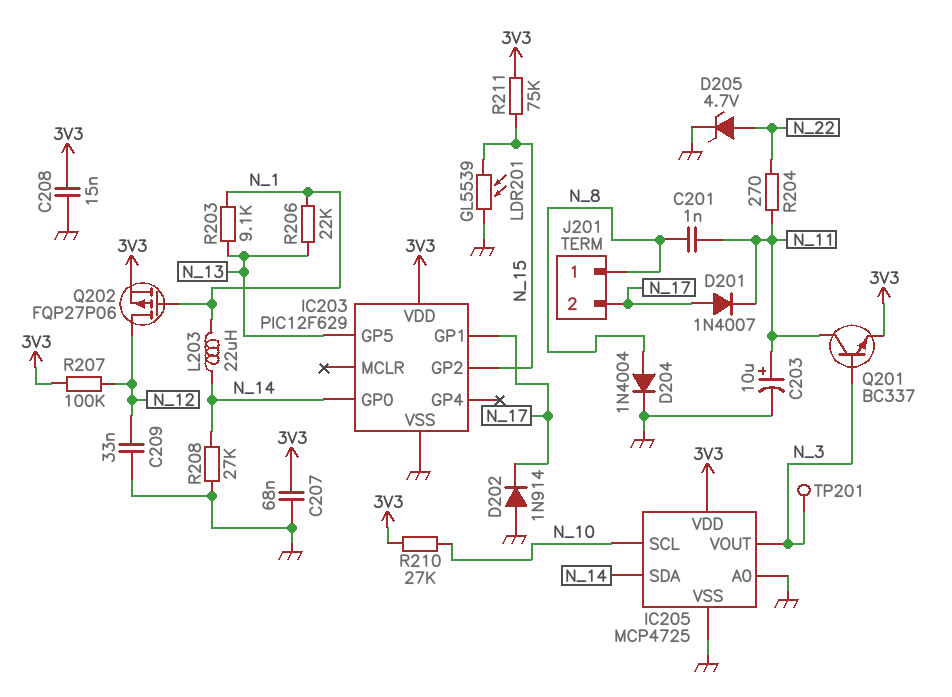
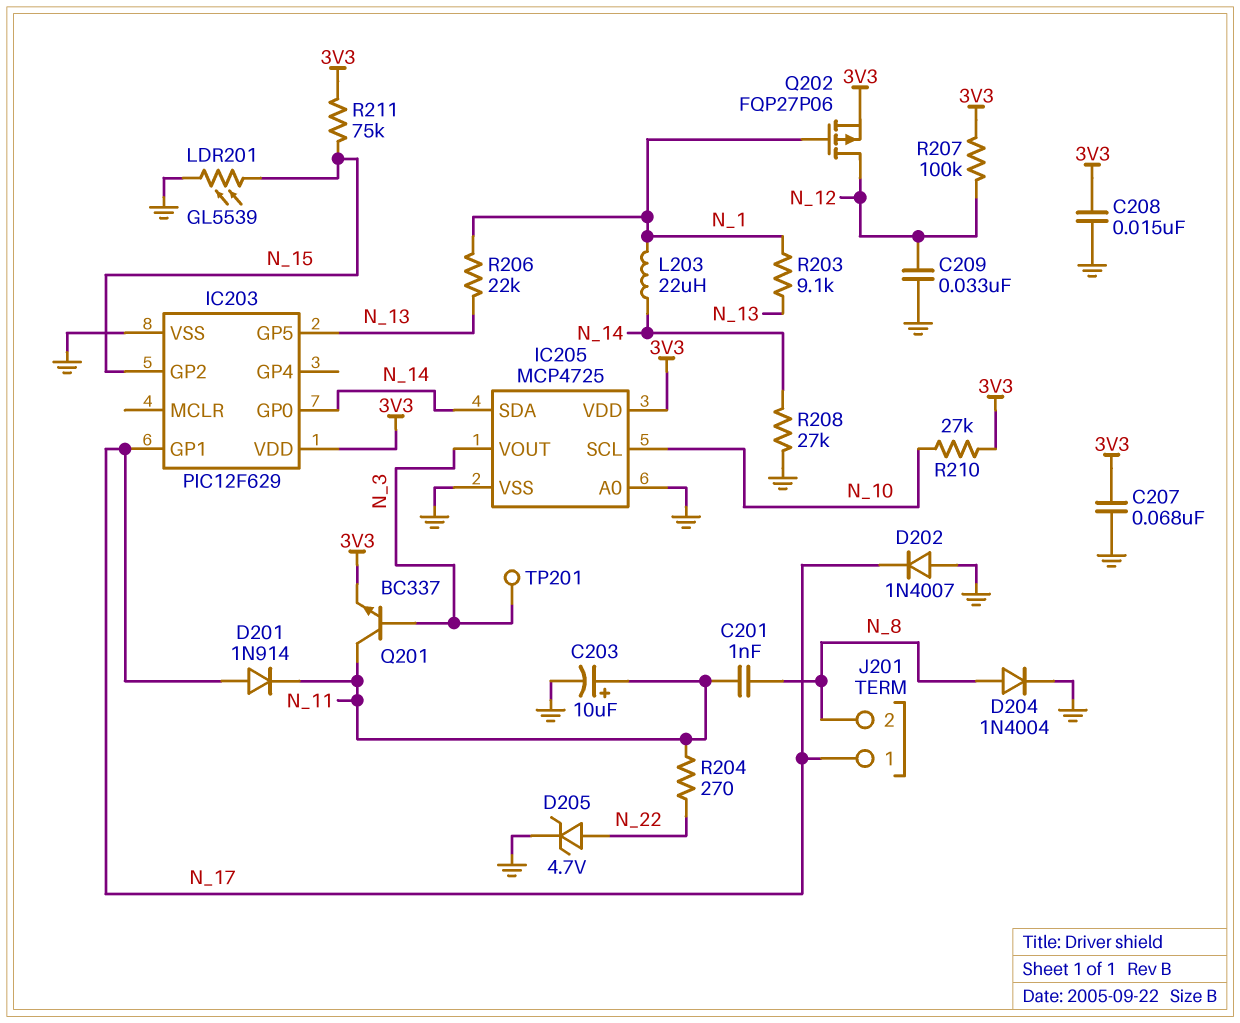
D201: diode 1N4007 (A N_17, K N_11) -> diode 1N914 (A N_17, K N_11)
D202: diode 1N914 (A GND, K N_17) -> diode 1N4007 (A GND, K N_17)
J201 pin 1: N_8 -> N_17
J201 pin 2: N_17 -> N_8

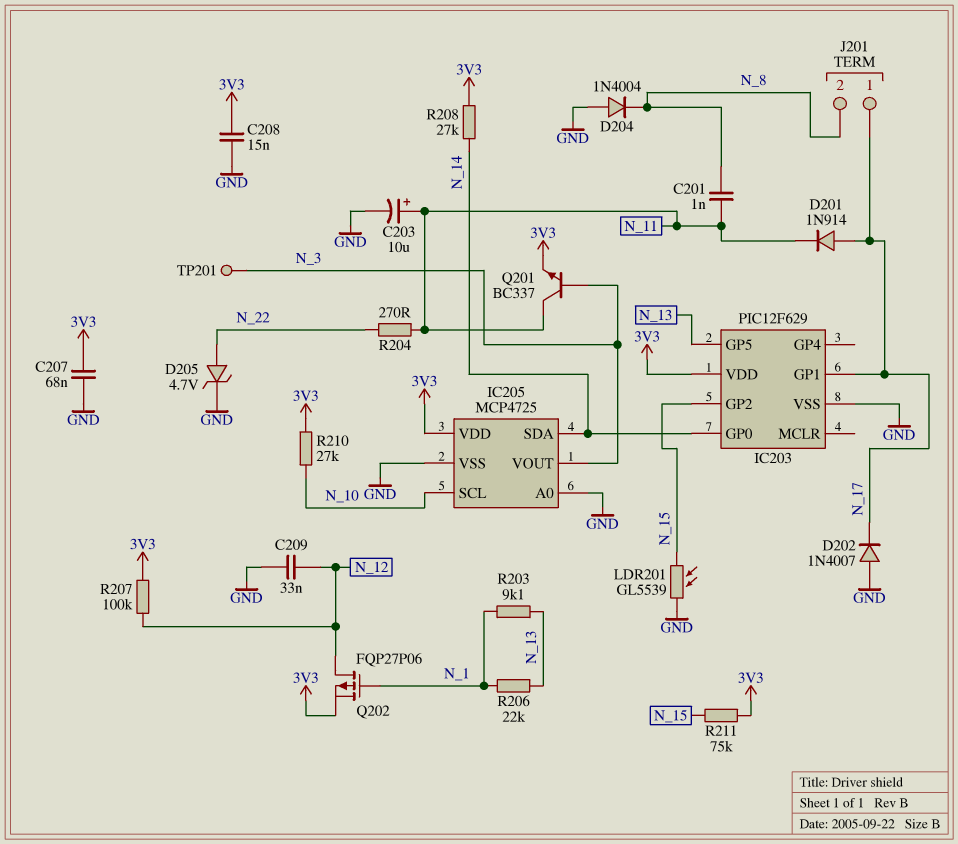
D204: diode 1N4004 (A N_8, K GND) -> diode 1N4004 (A GND, K N_8)
L203: 22uH (N_1, N_14) -> none
R208: 27k (GND, N_14) -> 27k (3V3, N_14)

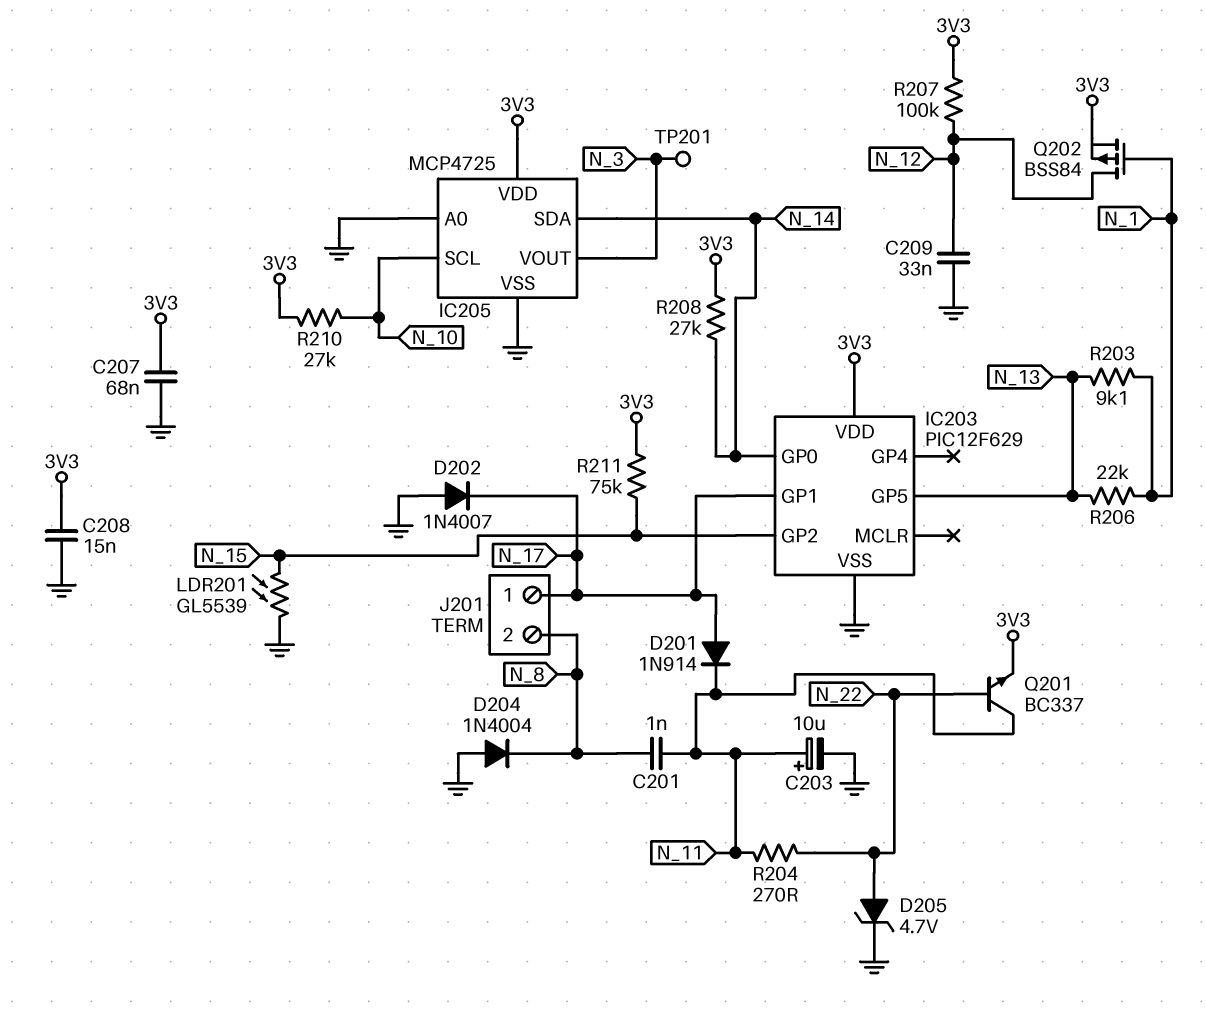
Q201: NPN BC337 (B N_3, C N_11, E 3V3) -> NPN BC337 (B N_22, C N_11, E 3V3)
Q202: PMOS FQP27P06 (G N_1, D N_12, S 3V3) -> PMOS BSS84 (G N_1, D N_12, S 3V3)

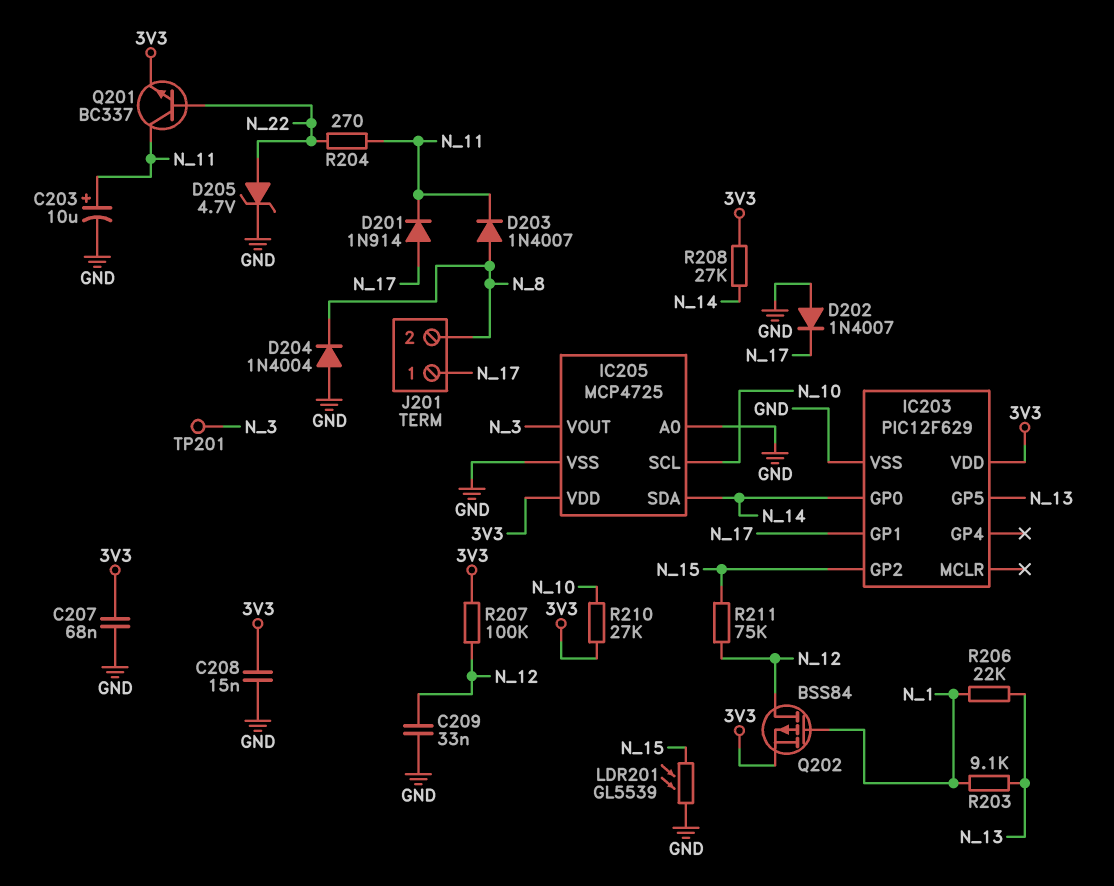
C201: 1nF (N_8, N_11) -> none
D203: none -> diode 1N4007 (A N_8, K N_11)
R211: 75k (3V3, N_15) -> 75k (N_12, N_15)

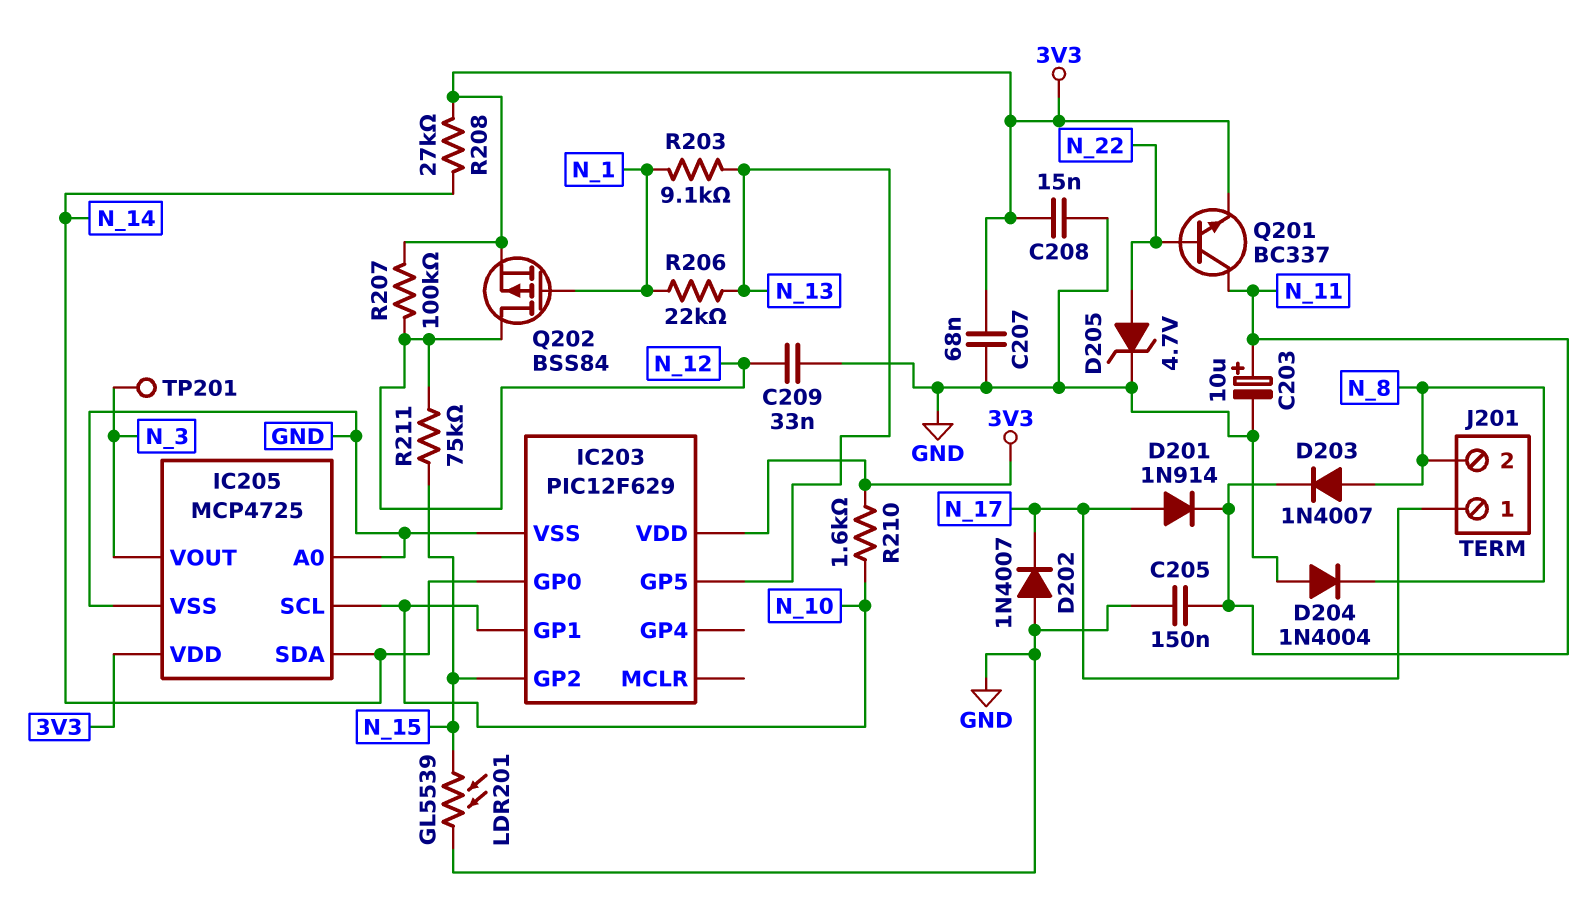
C205: none -> 150nF (GND, N_11)
IC203 pin GP1: N_17 -> N_10
R204: 270 (N_11, N_22) -> none
R210: 27k (3V3, N_10) -> 1.6k (3V3, N_10)

